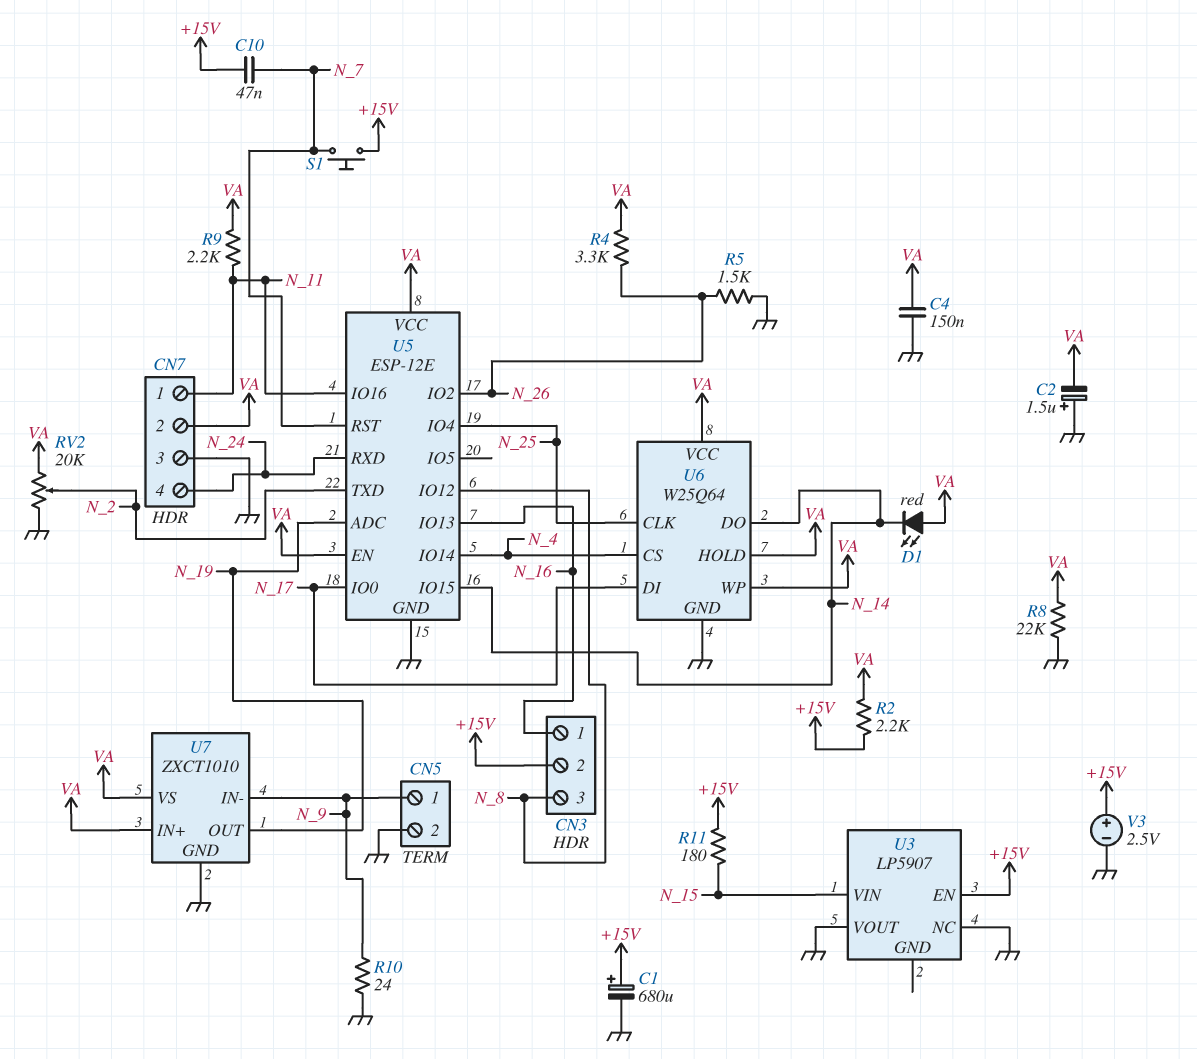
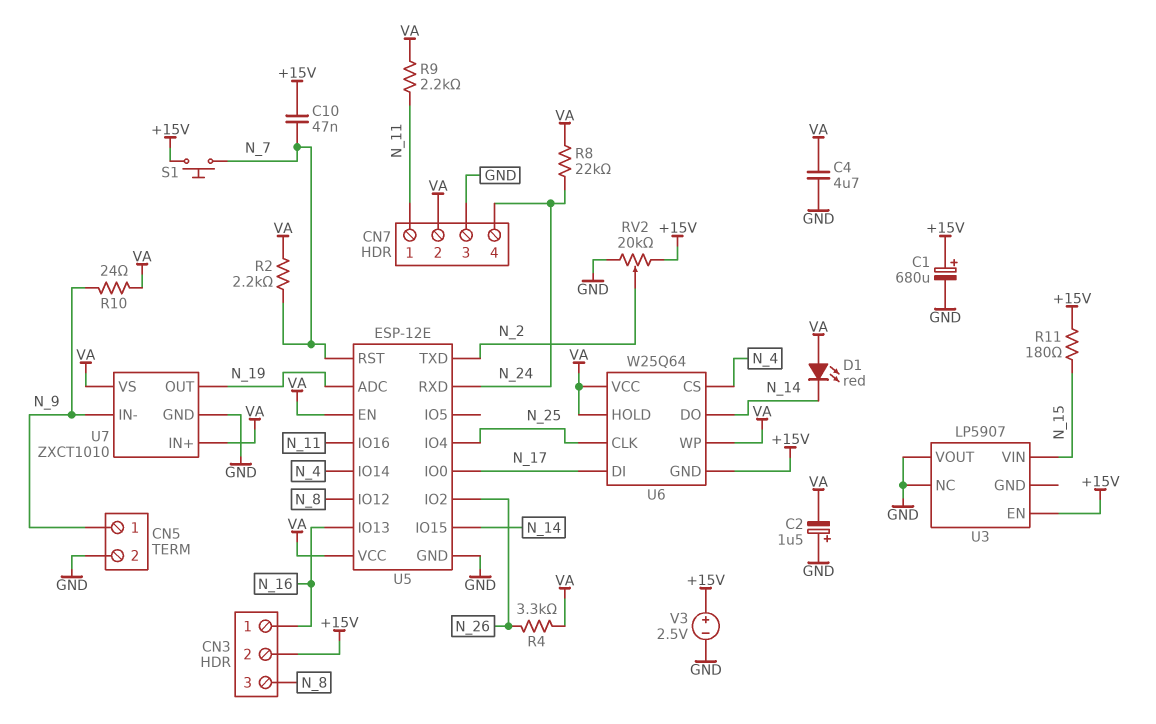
C4: 150nF (GND, VA) -> 4.7uF (GND, VA)
R2: 2.2k (+15V, VA) -> 2.2k (N_7, VA)
R5: 1.5k (GND, N_26) -> none
R8: 22k (GND, VA) -> 22k (N_24, VA)
R10: 24 (GND, N_9) -> 24 (N_9, VA)
RV2: 20k (GND, VA, wiper N_2) -> 20k (+15V, GND, wiper N_2)
U6 pin GND: GND -> +15V

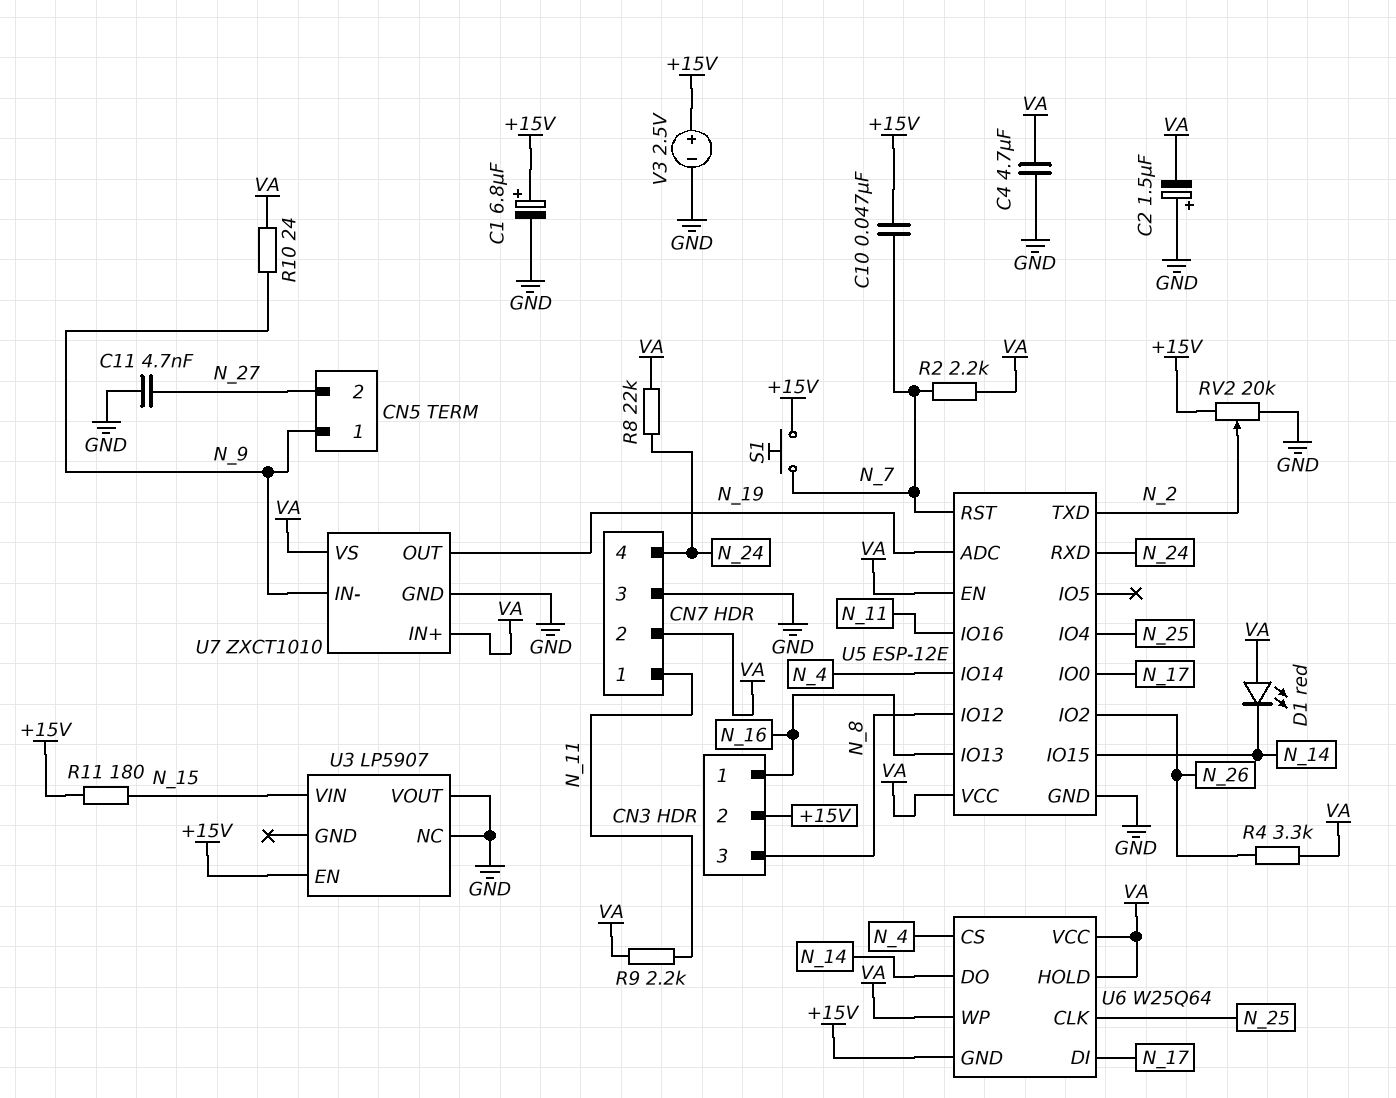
C1: 680uF (plus +15V, minus GND) -> 6.8uF (plus +15V, minus GND)
C11: none -> 4.7nF (GND, N_27)
CN5 pin 2: GND -> N_27

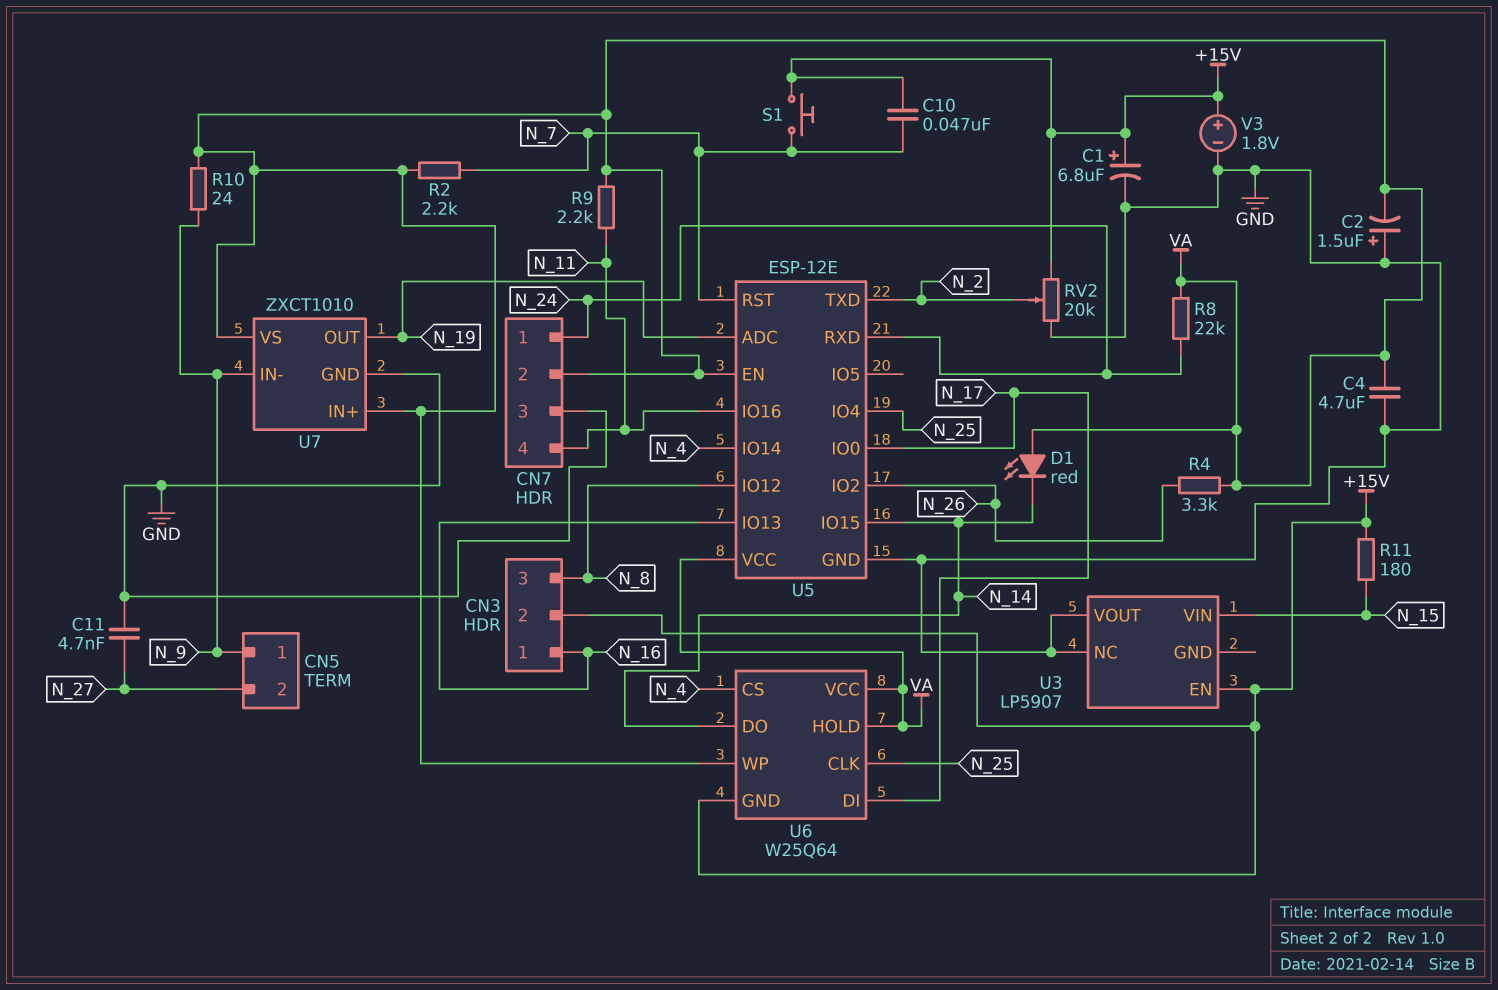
CN7 pin 1: N_11 -> N_24
CN7 pin 4: N_24 -> N_11
V3: 2.5V (plus +15V, minus GND) -> 1.8V (plus +15V, minus GND)

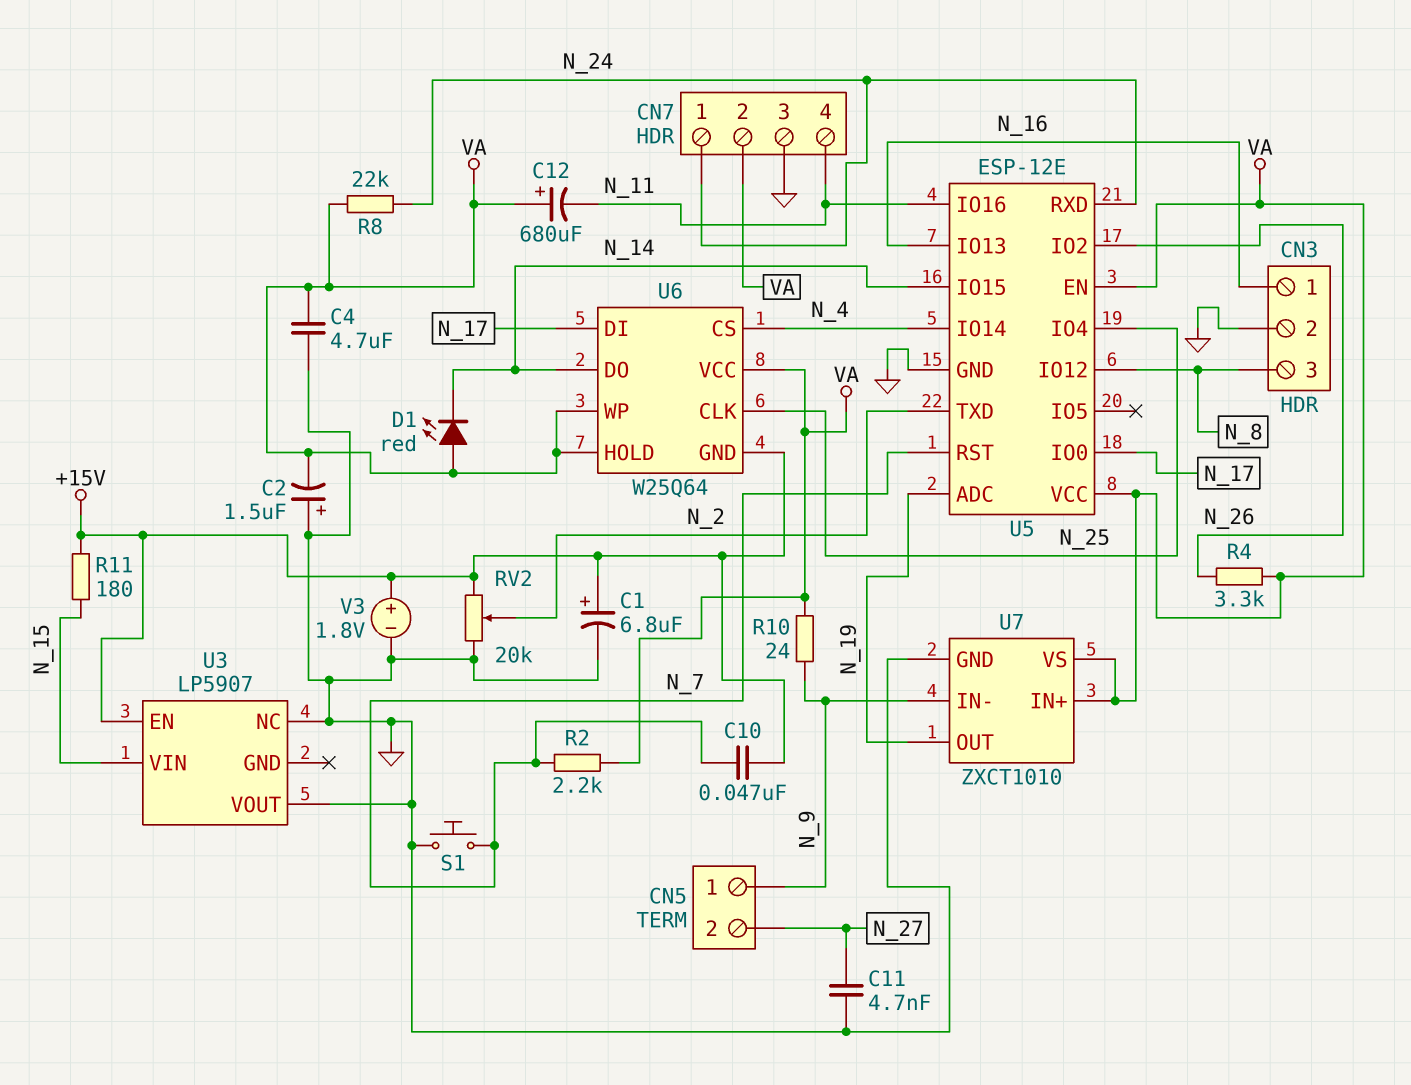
C12: none -> 680uF (plus VA, minus N_11)
CN3 pin 2: +15V -> GND
R9: 2.2k (N_11, VA) -> none
S1: button (+15V, N_7) -> button (GND, N_7)

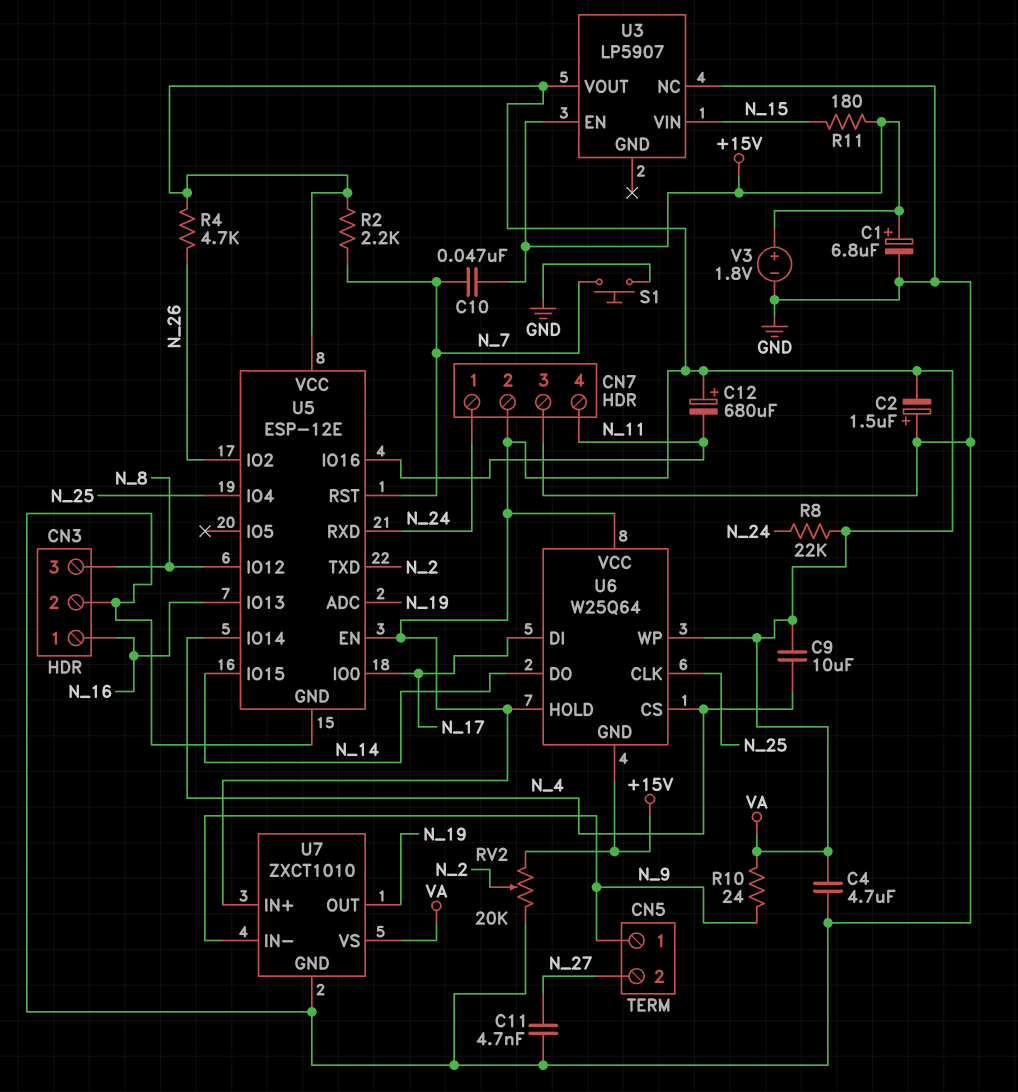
C9: none -> 10uF (N_4, VA)
D1: LED red (A VA, K N_14) -> none
R4: 3.3k (N_26, VA) -> 4.7k (N_26, VA)
U3 pin VOUT: GND -> VA

